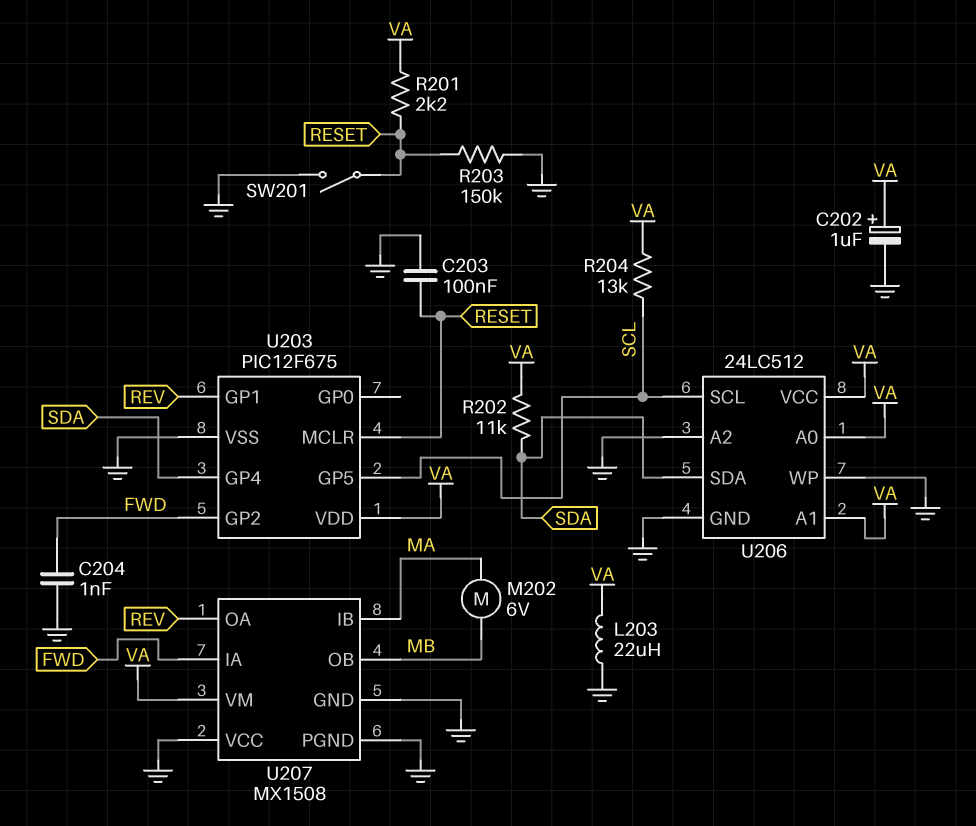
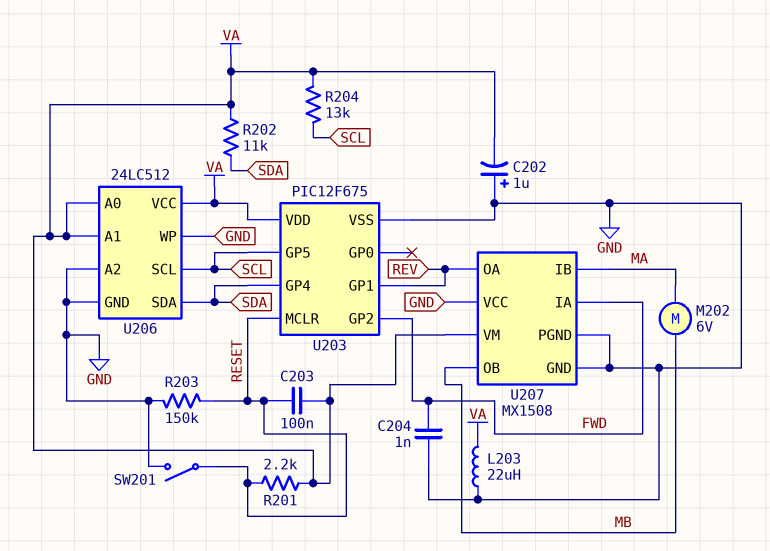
C202: 1uF (plus VA, minus GND) -> 1uF (plus GND, minus VA)
C203: 100nF (GND, RESET) -> 100nF (RESET, VA)

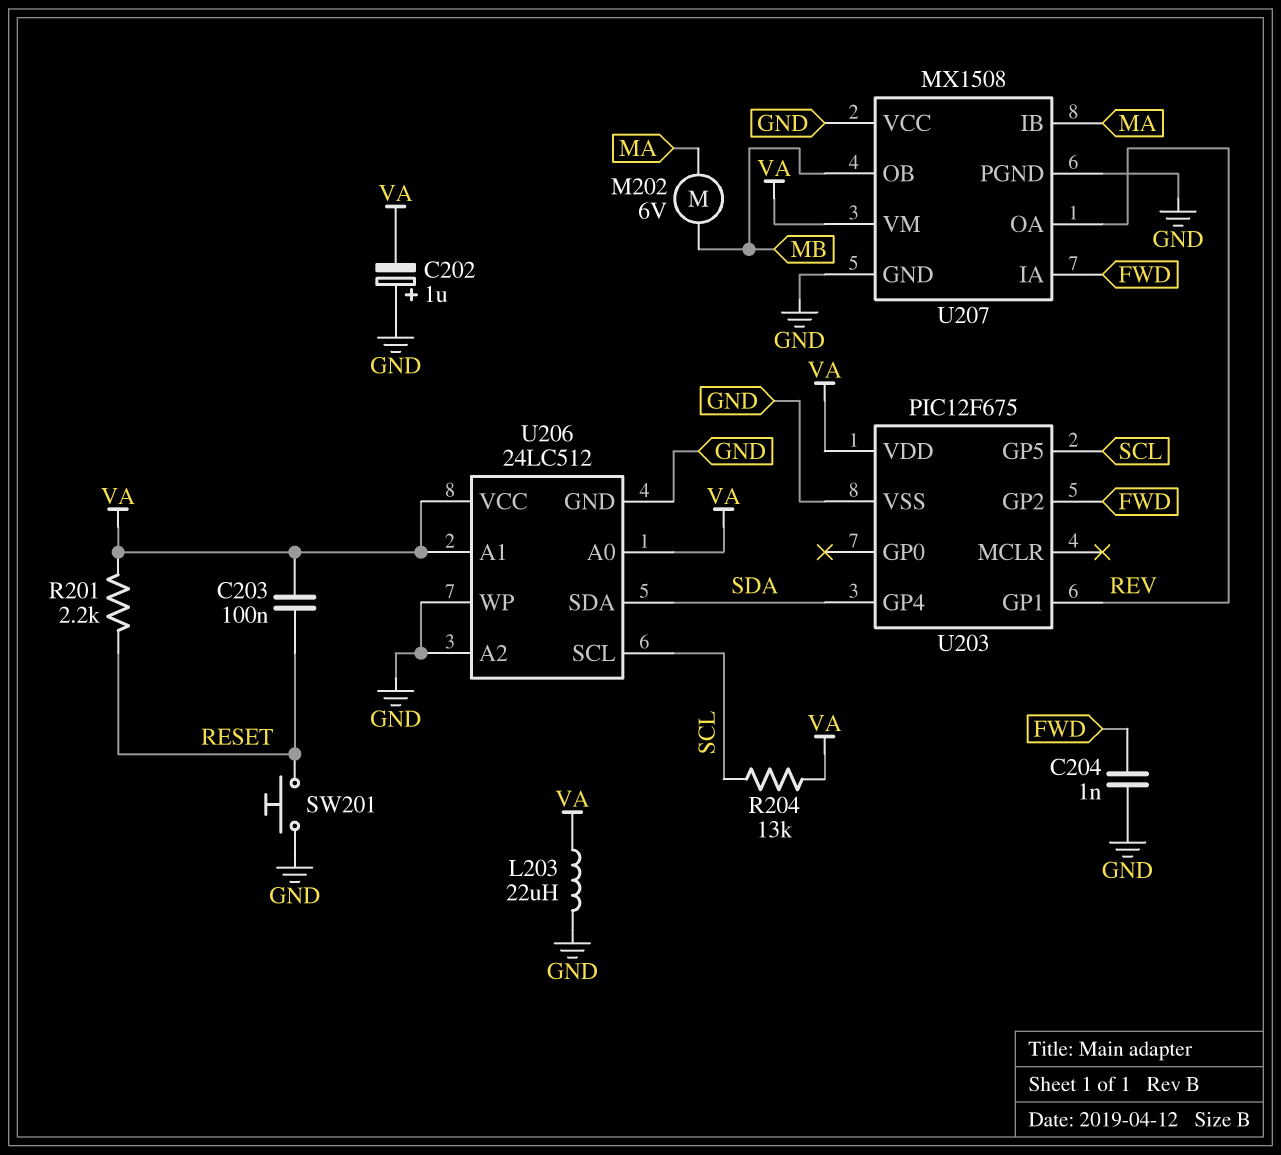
R202: 11k (SDA, VA) -> none
R203: 150k (GND, RESET) -> none
SW201: switch (GND, RESET) -> button (GND, RESET)
U203 pin MCLR: RESET -> none

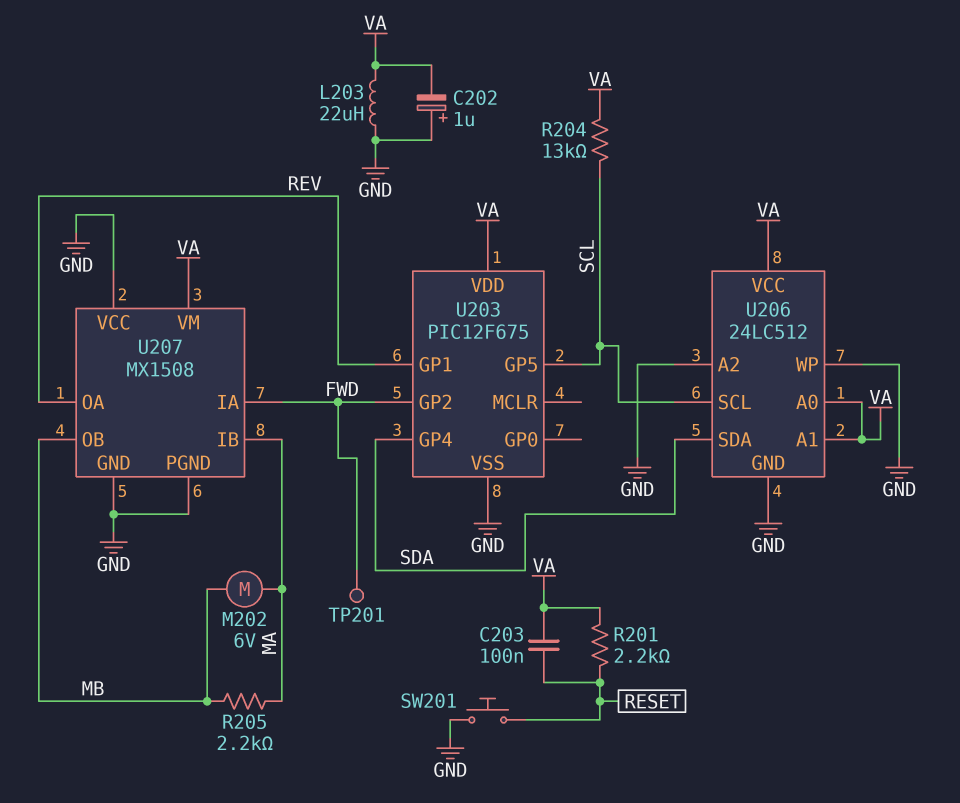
C204: 1nF (FWD, GND) -> none
R205: none -> 2.2k (MA, MB)
TP201: none -> test point (FWD)

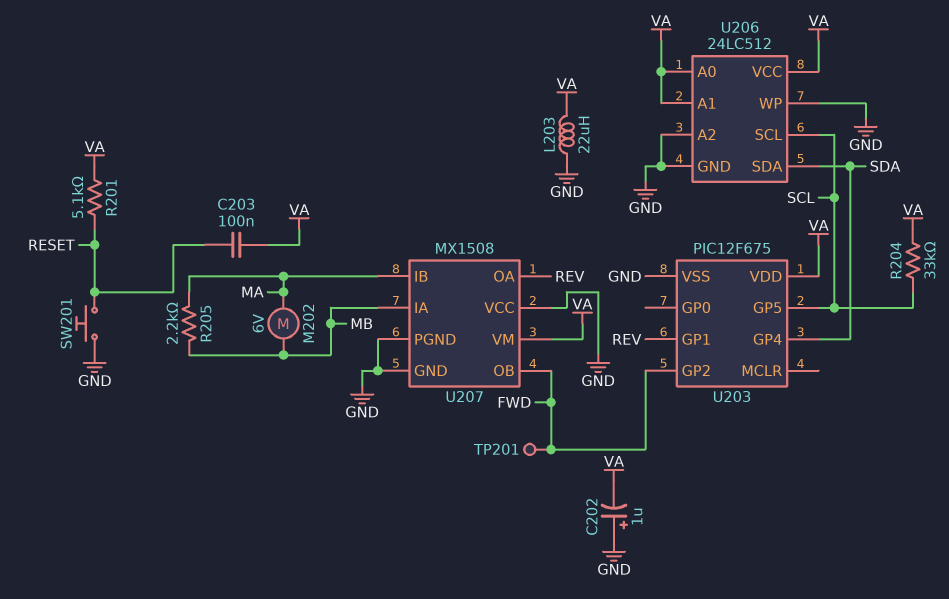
R201: 2.2k (RESET, VA) -> 5.1k (RESET, VA)
R204: 13k (SCL, VA) -> 33k (SCL, VA)
U207 pin IA: FWD -> MB
U207 pin OB: MB -> FWD

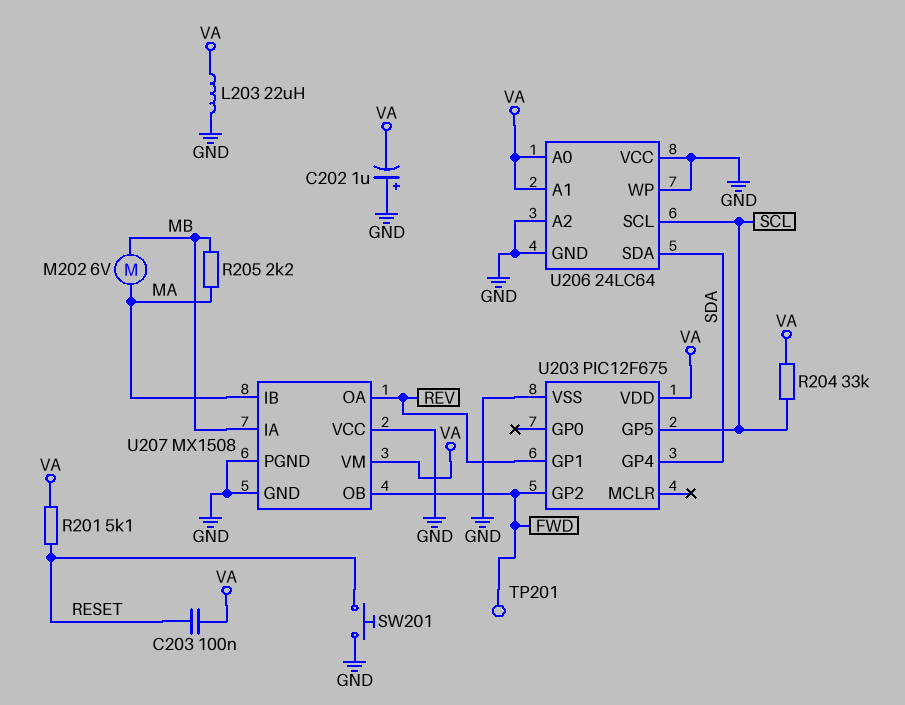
U206: 24LC512 -> 24LC64
U206 pin VCC: VA -> GND

